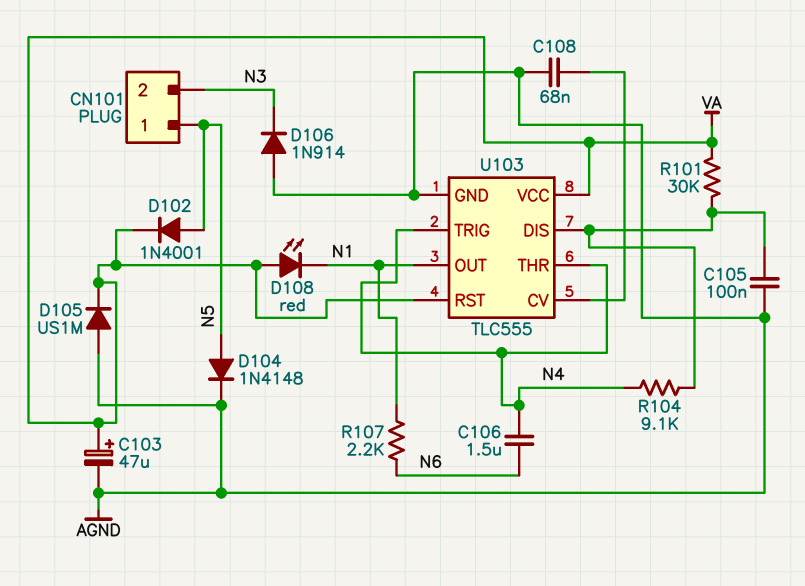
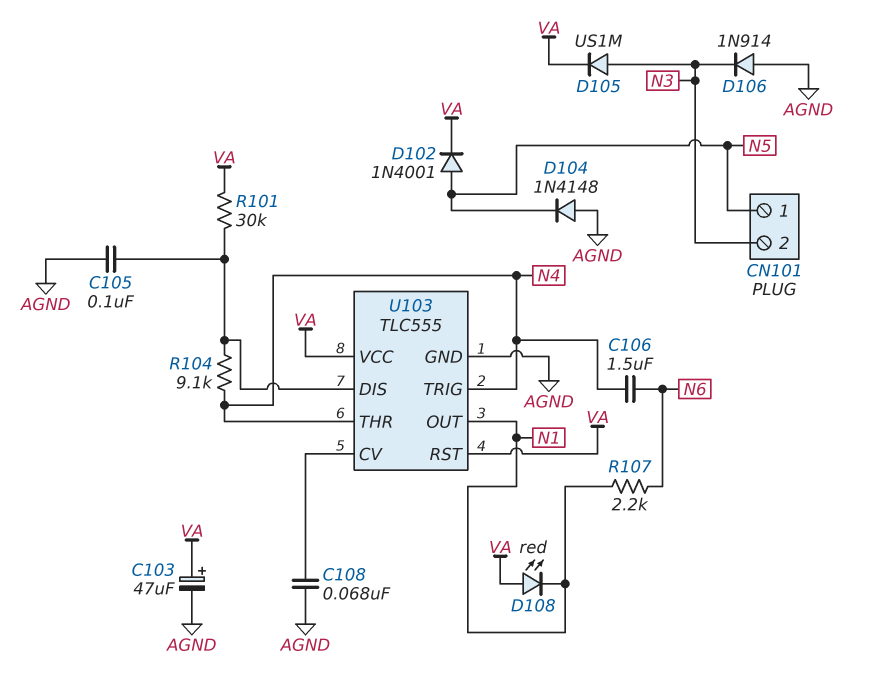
D104: diode 1N4148 (A N5, K AGND) -> diode 1N4148 (A AGND, K N5)
D105: diode US1M (A AGND, K VA) -> diode US1M (A N3, K VA)

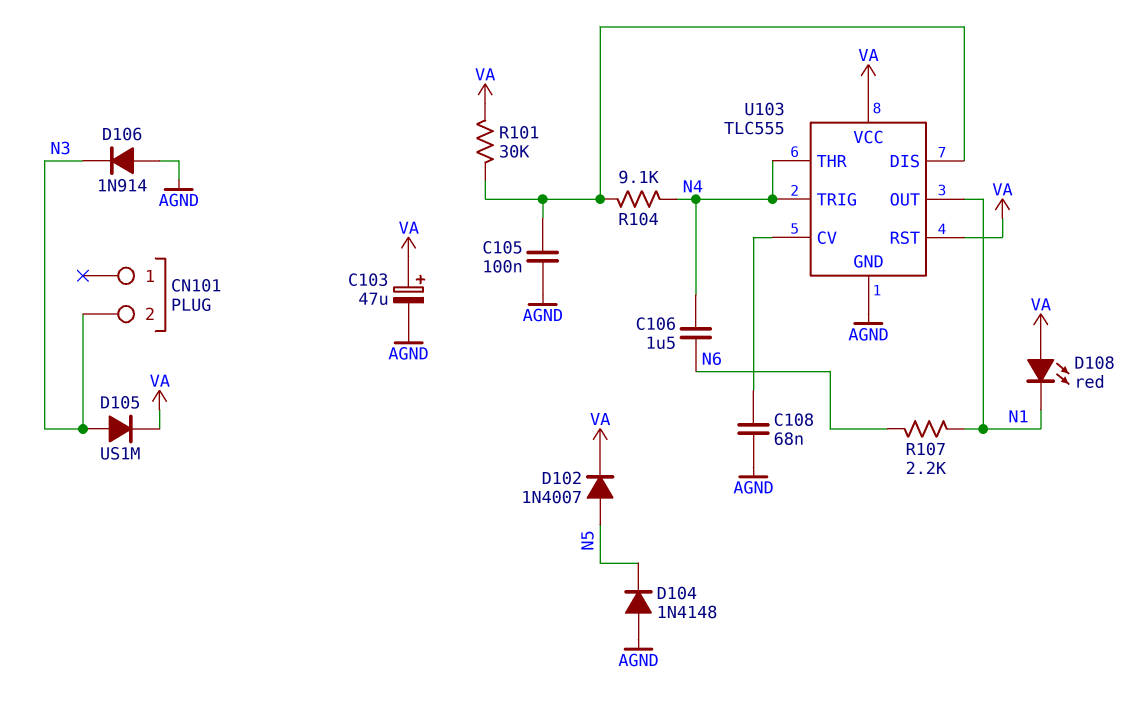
CN101 pin 1: N5 -> none
D102: diode 1N4001 (A N5, K VA) -> diode 1N4007 (A N5, K VA)

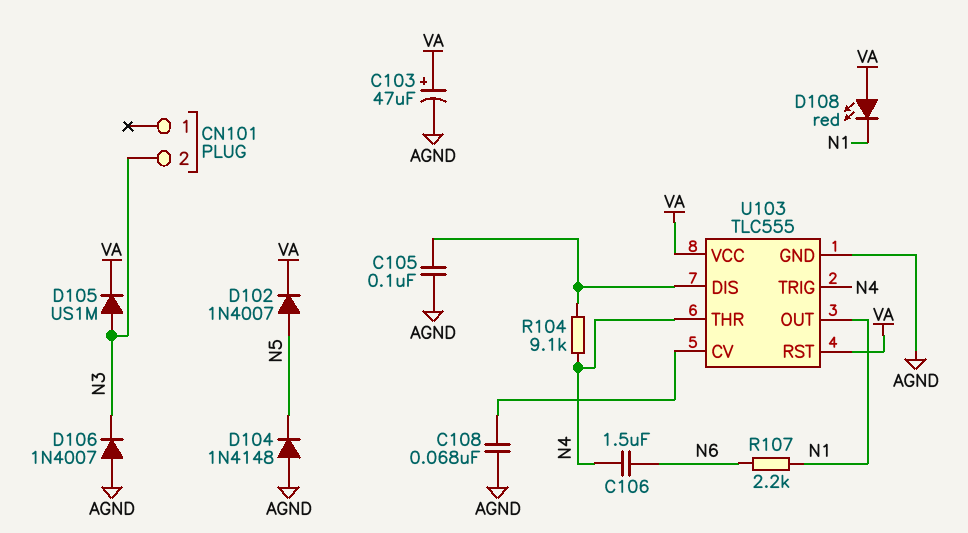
D106: diode 1N914 (A AGND, K N3) -> diode 1N4007 (A AGND, K N3)
R101: 30k (U103/DIS, VA) -> none

